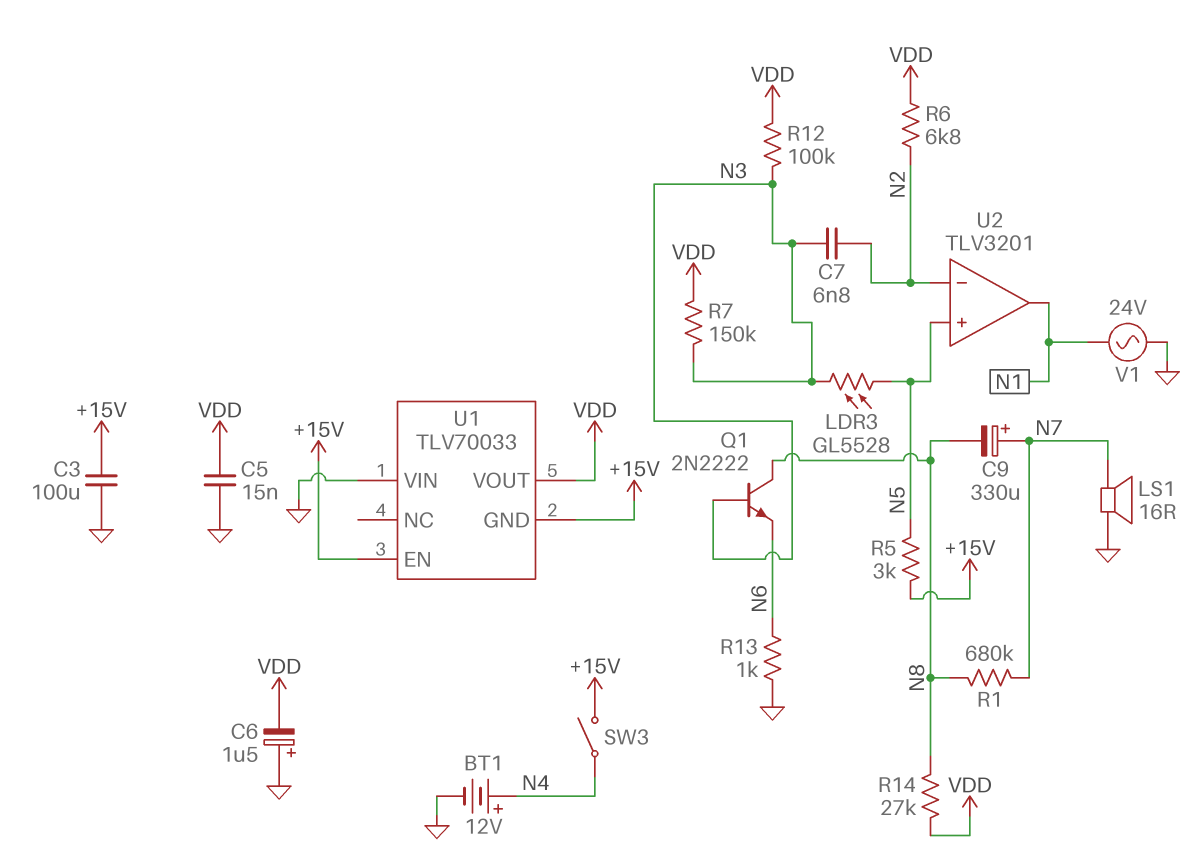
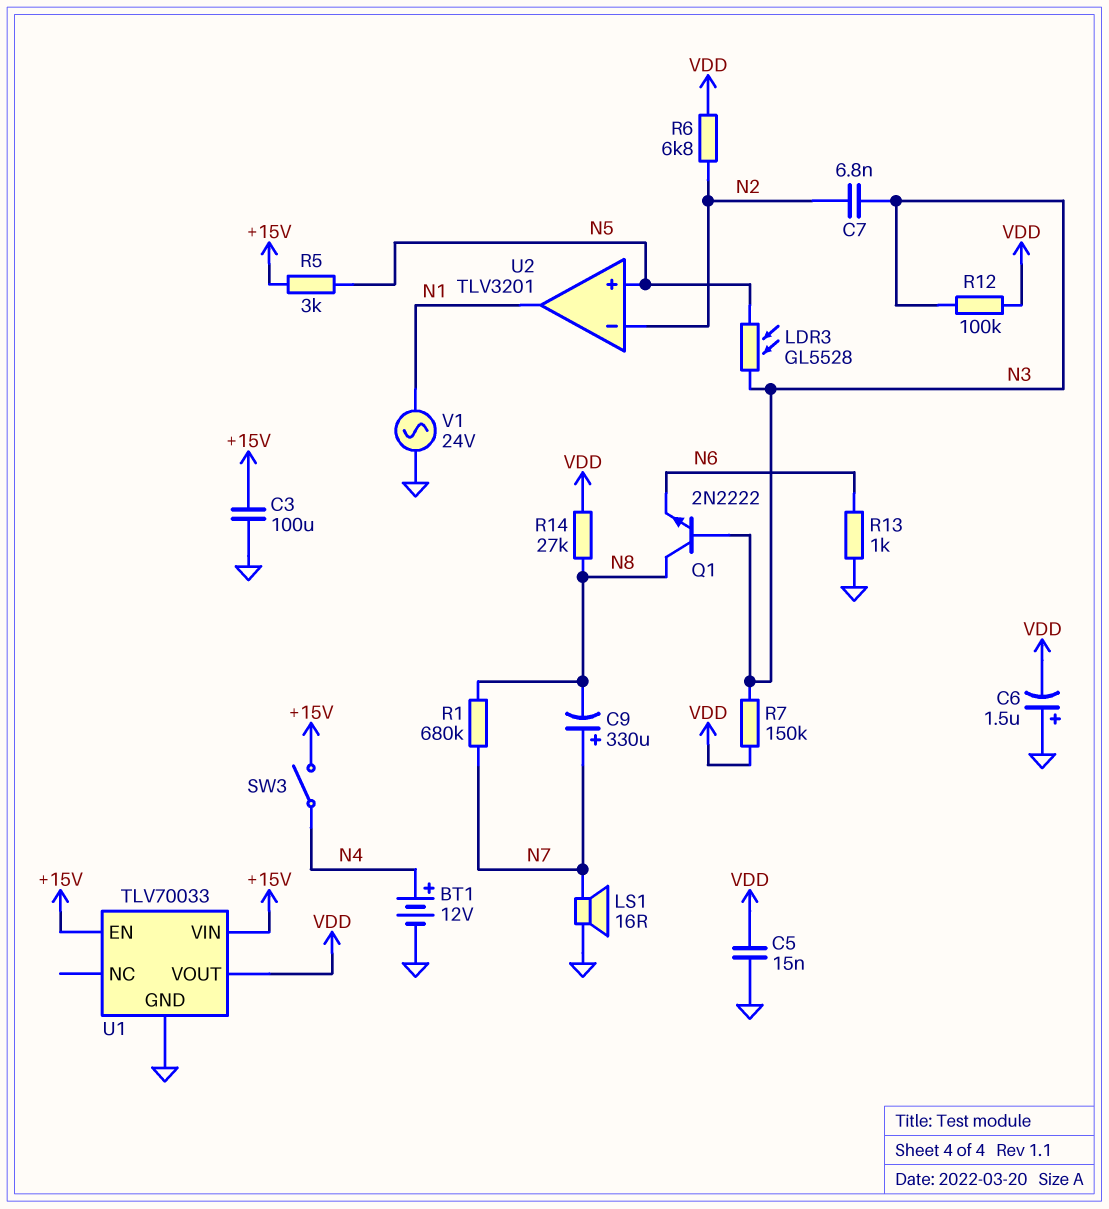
U1 pin GND: +15V -> GND
U1 pin VIN: GND -> +15V

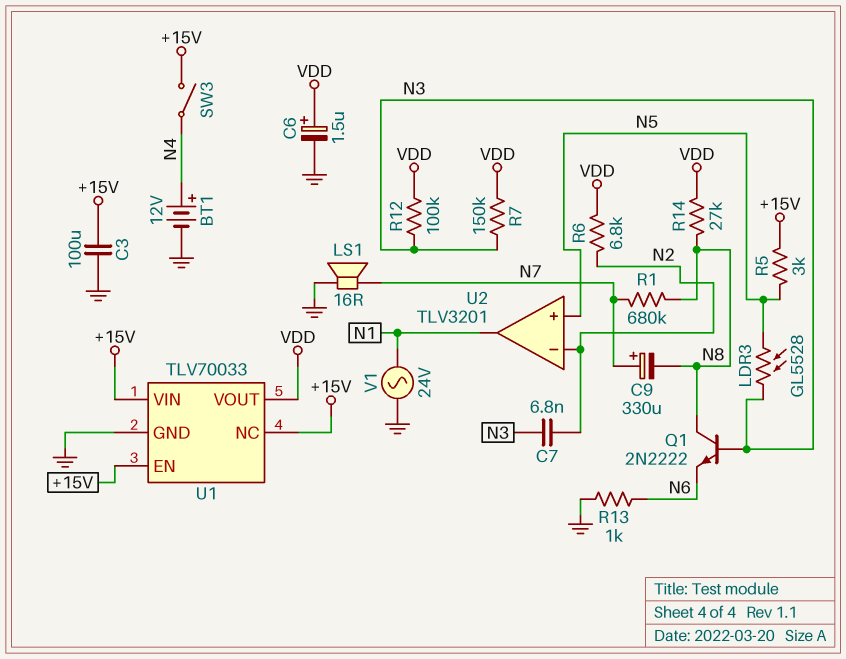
C5: 15nF (GND, VDD) -> none
C6: 1.5uF (plus GND, minus VDD) -> 1.5uF (plus VDD, minus GND)
U1 pin NC: none -> +15V

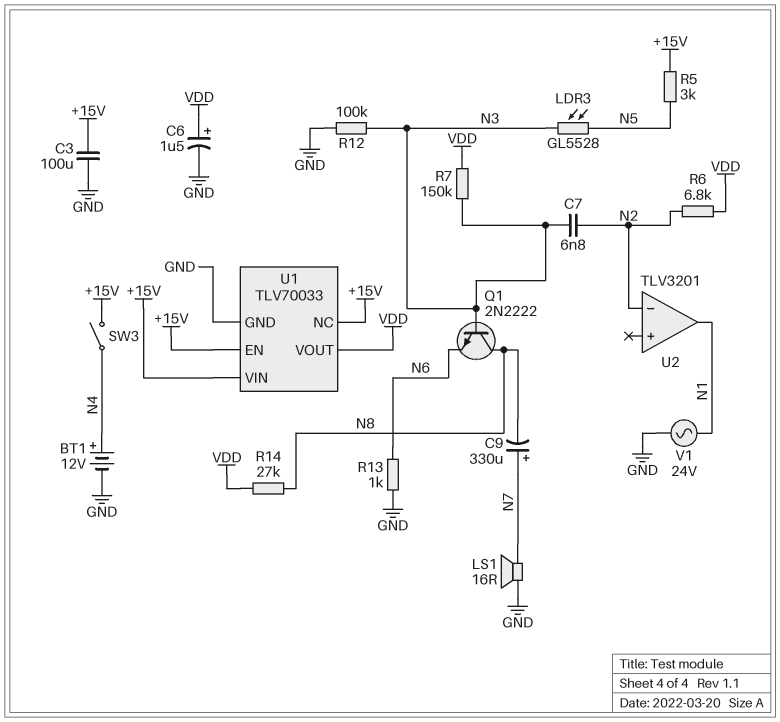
R1: 680k (N7, N8) -> none
R12: 100k (N3, VDD) -> 100k (GND, N3)
U2 pin in+: N5 -> none

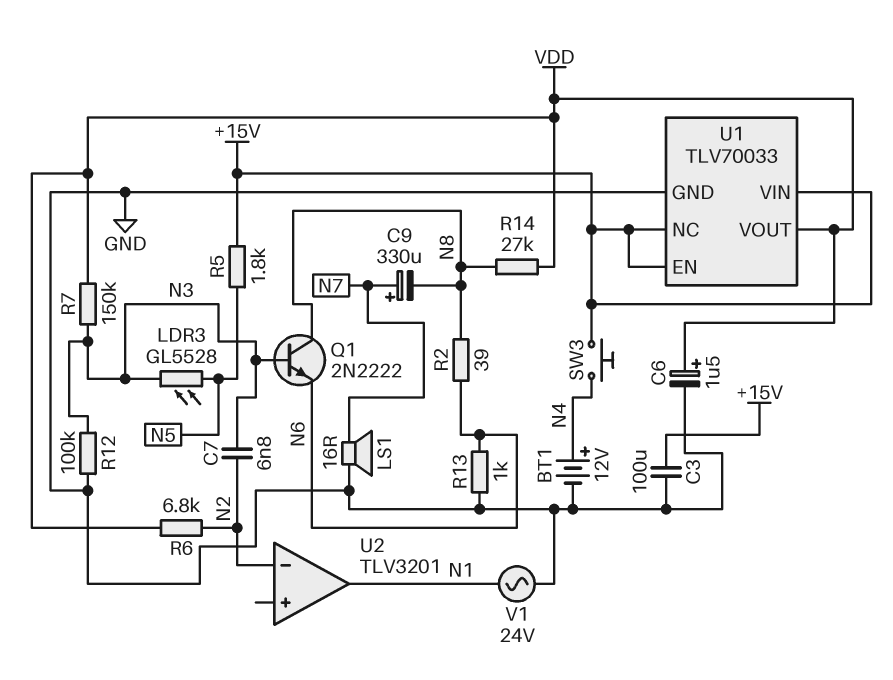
R2: none -> 39 (N6, N8)
R5: 3k (+15V, N5) -> 1.8k (+15V, N5)
SW3: switch (+15V, N4) -> button (+15V, N4)

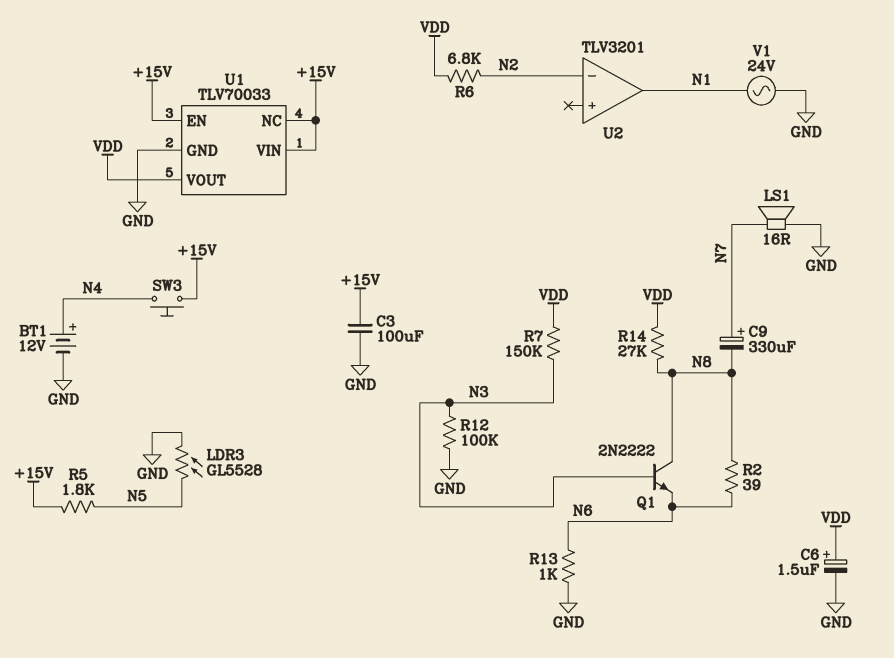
C7: 6.8nF (N2, N3) -> none
LDR3: GL5528 (N3, N5) -> GL5528 (GND, N5)

